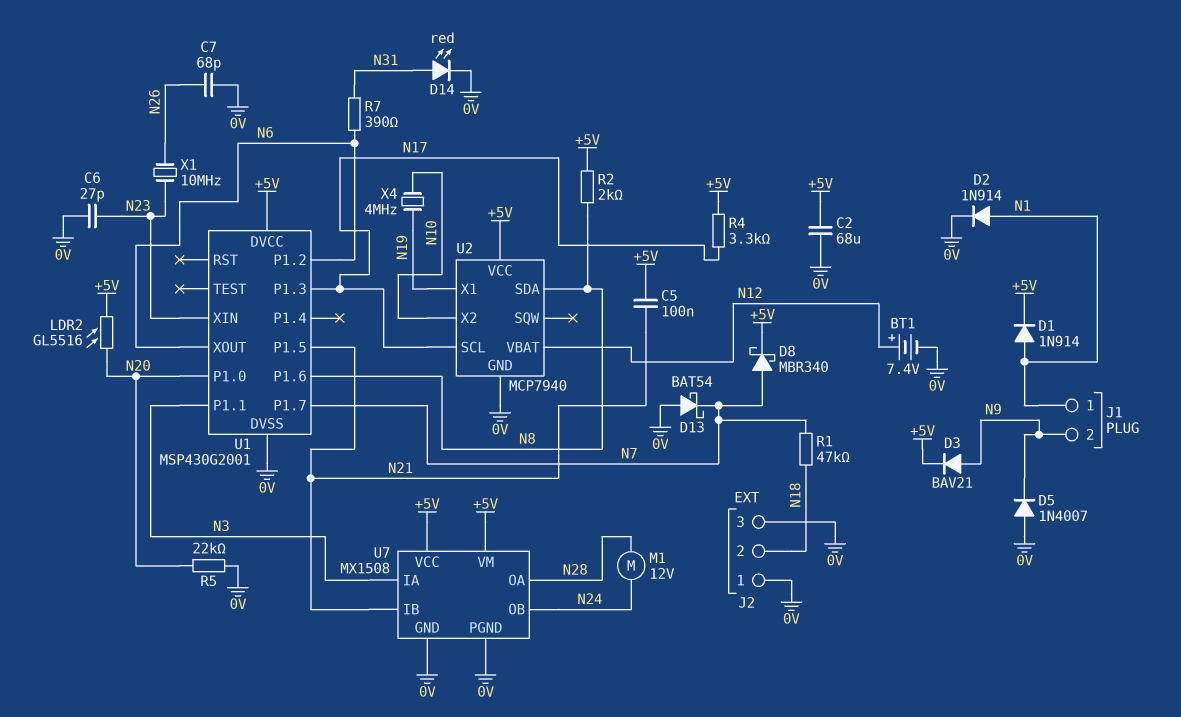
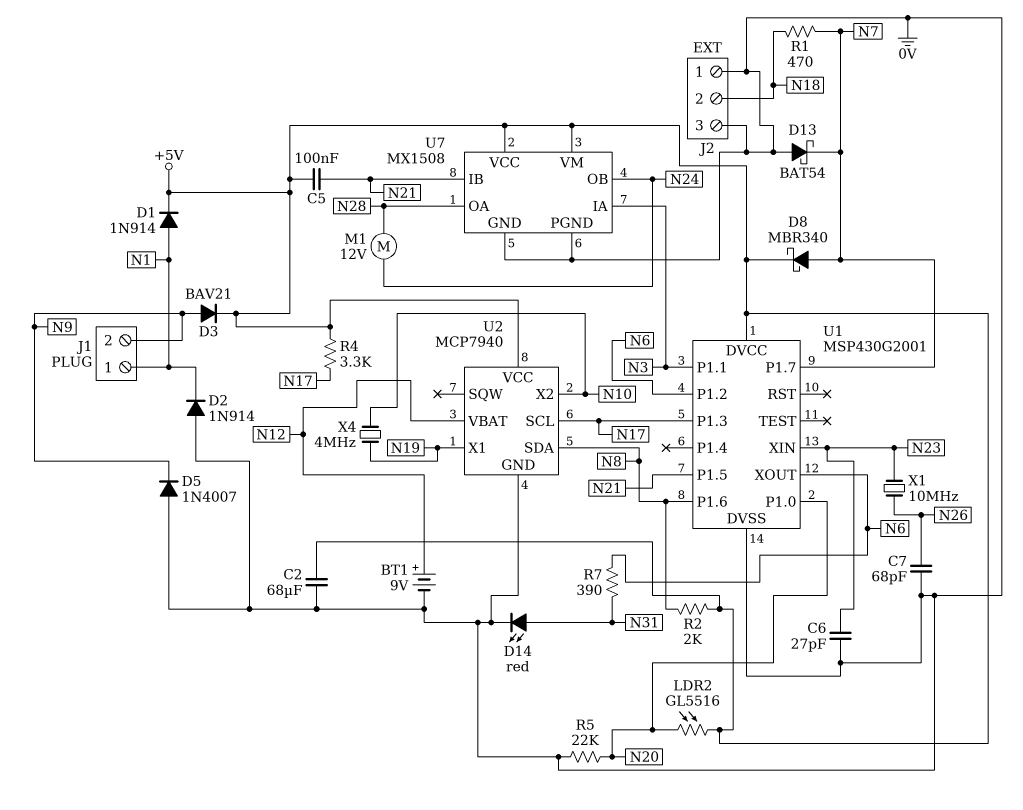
BT1: 7.4V (plus N12, minus 0V) -> 9V (plus N12, minus 0V)
D2: diode 1N914 (A N1, K 0V) -> diode 1N914 (A 0V, K N1)
R1: 47k (N7, N18) -> 470 (N7, N18)

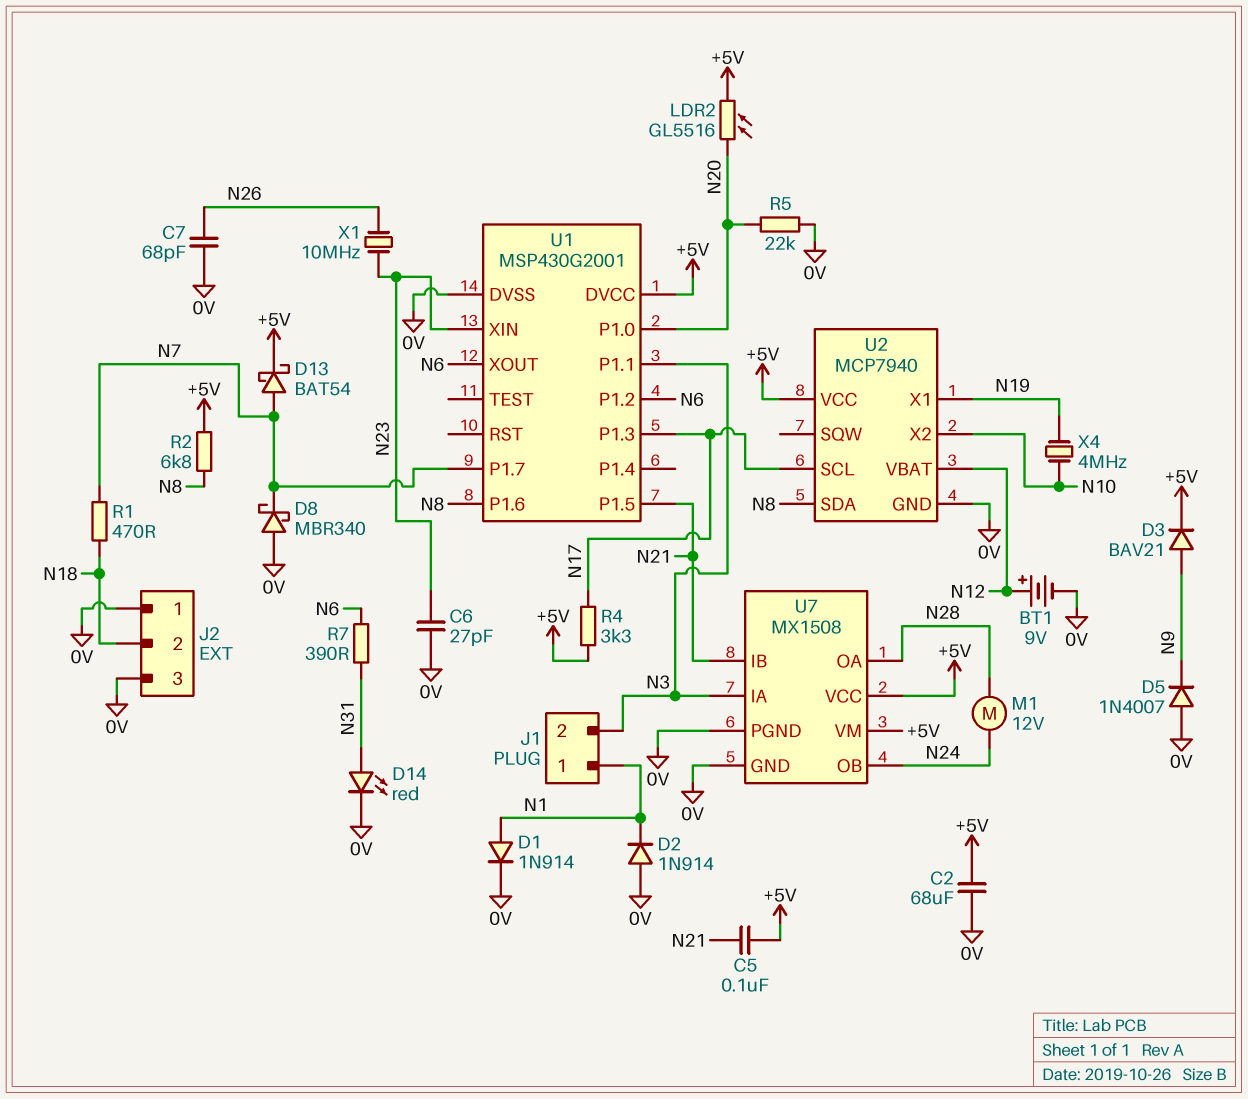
D1: diode 1N914 (A N1, K +5V) -> diode 1N914 (A N1, K 0V)
D8: schottky MBR340 (A N7, K +5V) -> schottky MBR340 (A 0V, K N7)
D13: schottky BAT54 (A 0V, K N7) -> schottky BAT54 (A N7, K +5V)
J1 pin 2: N9 -> N3
R2: 2k (+5V, N8) -> 6.8k (+5V, N8)

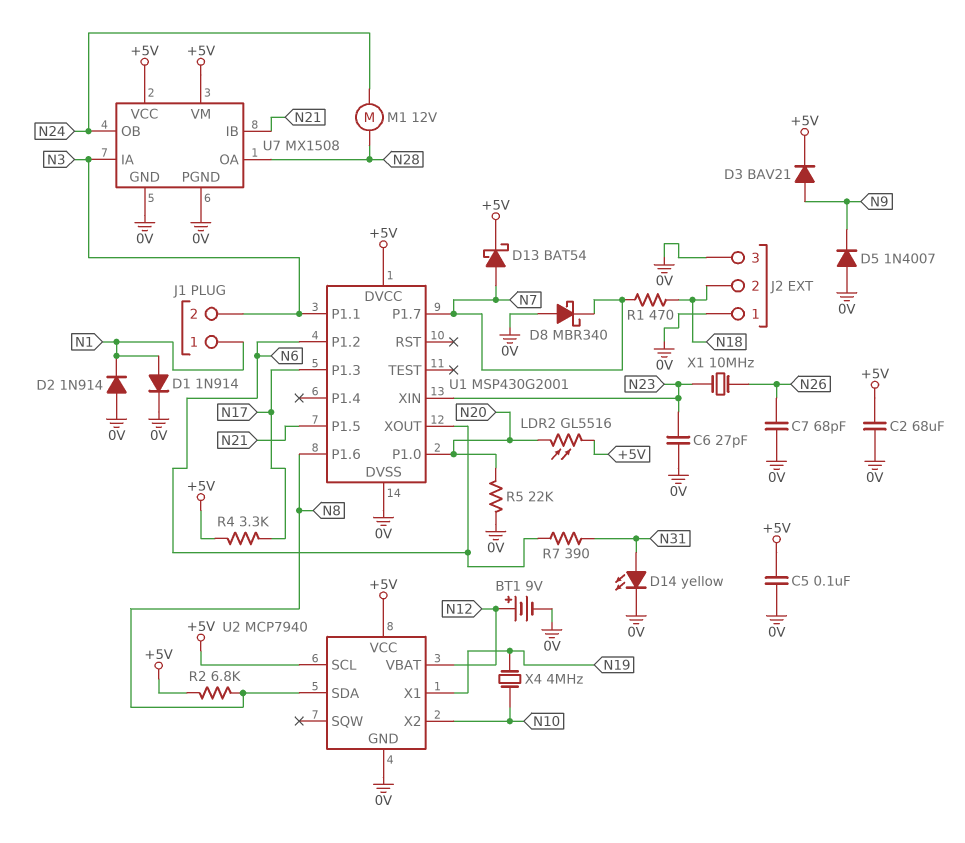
C5: 100nF (+5V, N21) -> 100nF (+5V, 0V)
D14: LED red (A N31, K 0V) -> LED yellow (A N31, K 0V)
U2 pin SCL: N17 -> +5V

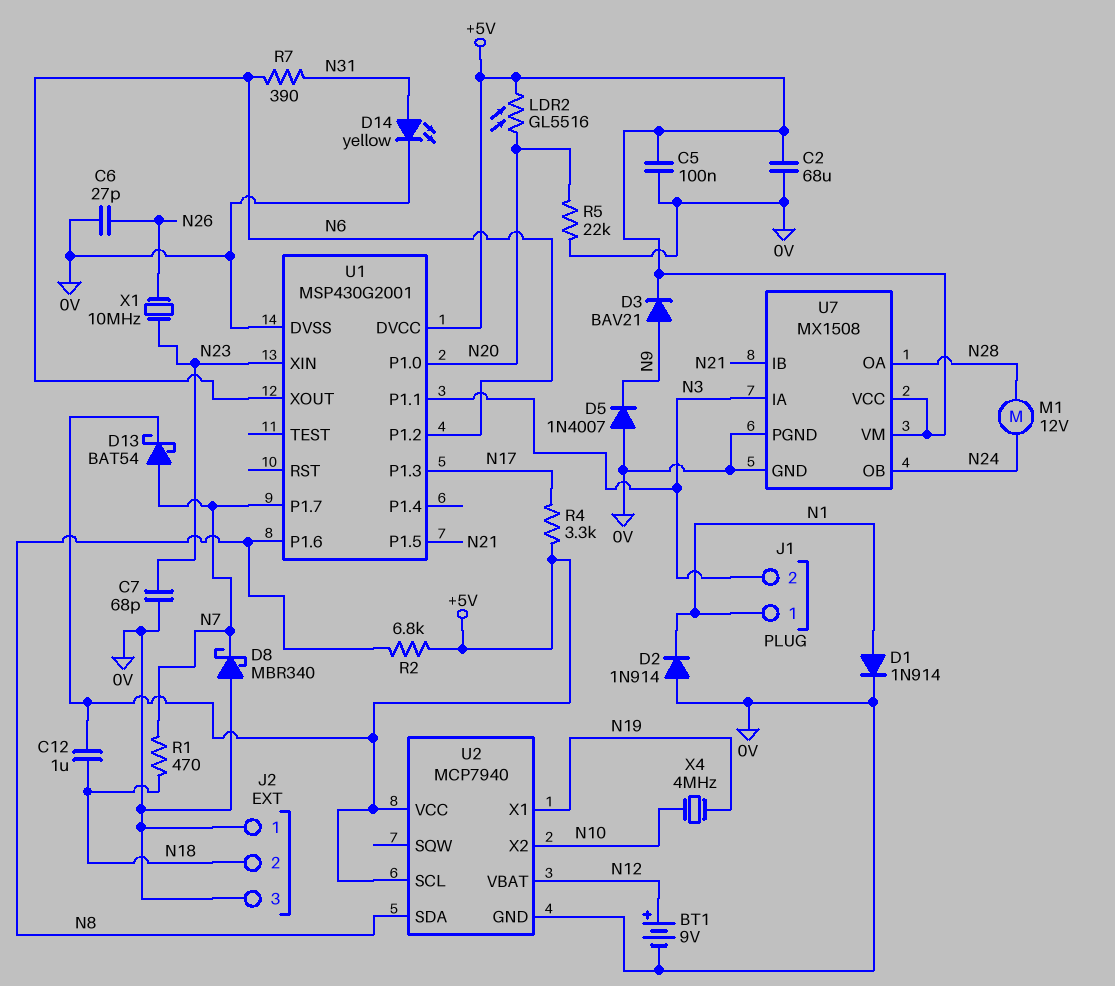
C6: 27pF (0V, N23) -> 27pF (0V, N26)
C7: 68pF (0V, N26) -> 68pF (0V, N23)
C12: none -> 1uF (+5V, N18)

